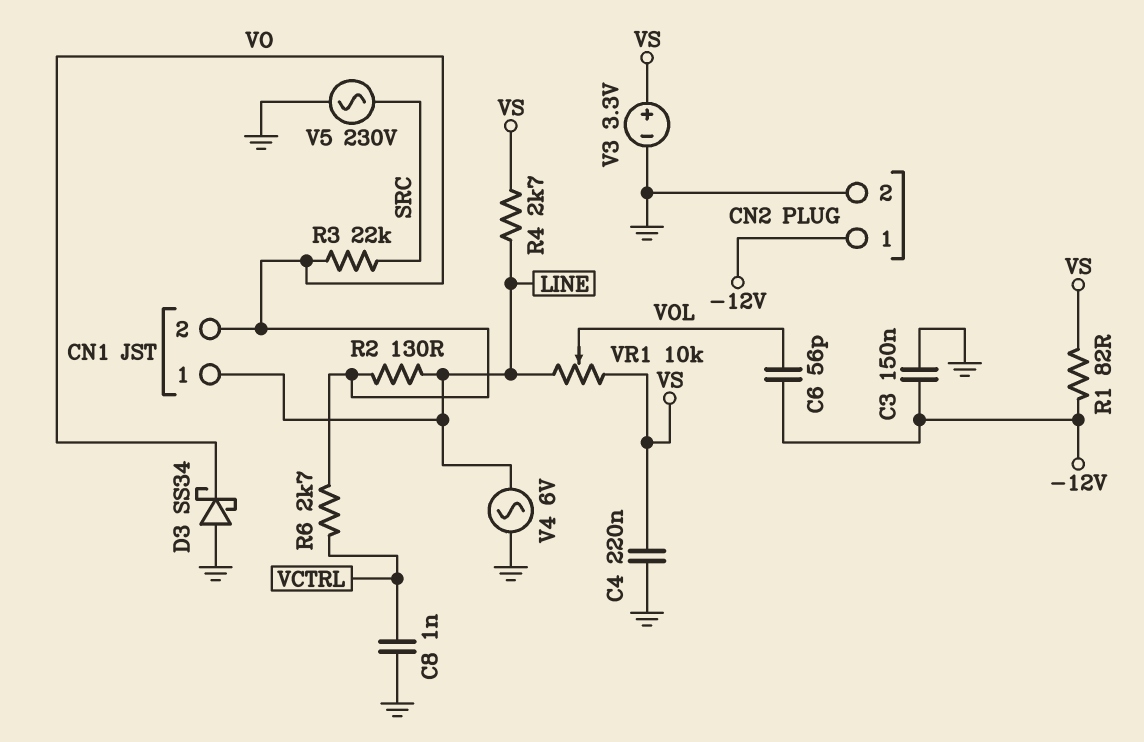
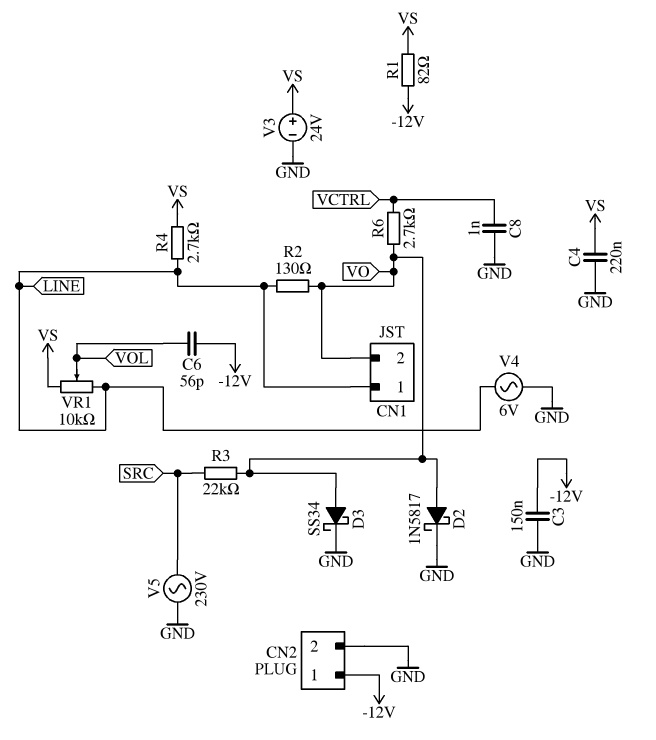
D2: none -> schottky 1N5817 (A VO, K GND)
D3: schottky SS34 (A GND, K VO) -> schottky SS34 (A VO, K GND)
V3: 3.3V (plus VS, minus GND) -> 24V (plus VS, minus GND)

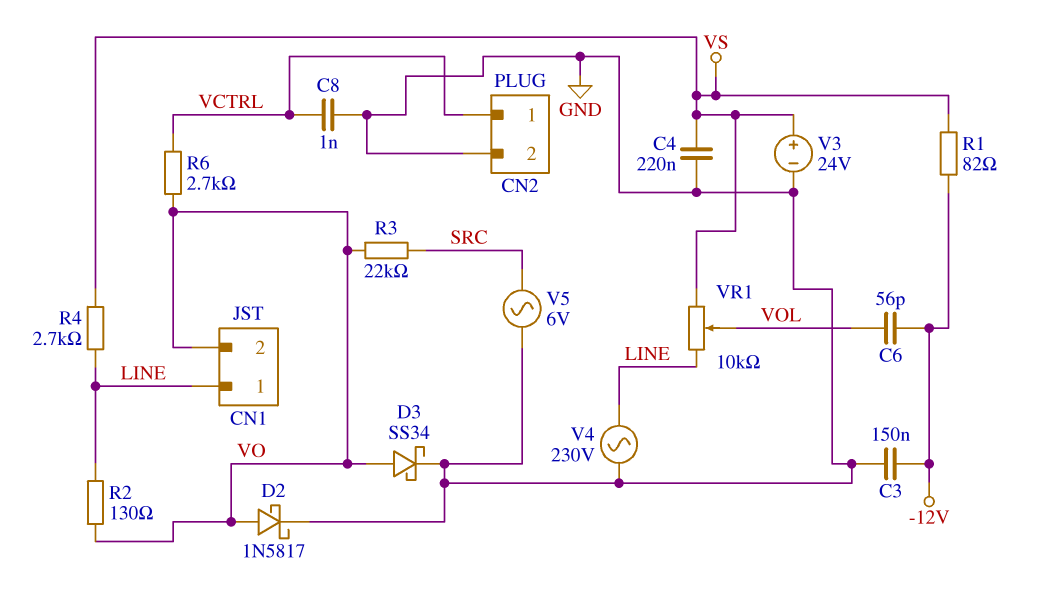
CN2 pin 1: -12V -> VCTRL
V4: AC 6V (GND, LINE) -> AC 230V (GND, LINE)
V5: AC 230V (GND, SRC) -> AC 6V (GND, SRC)

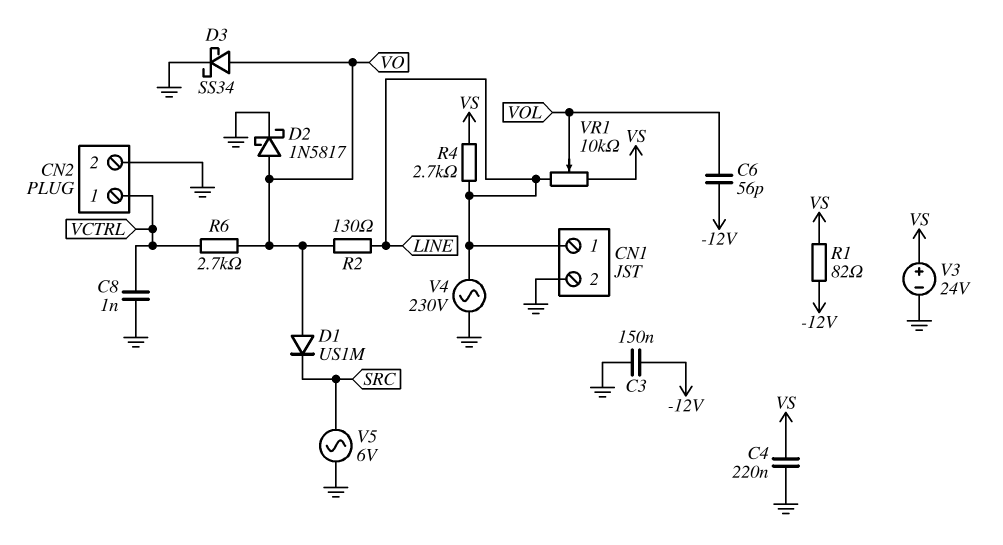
CN1 pin 2: VO -> GND
D1: none -> diode US1M (A VO, K SRC)
R3: 22k (SRC, VO) -> none

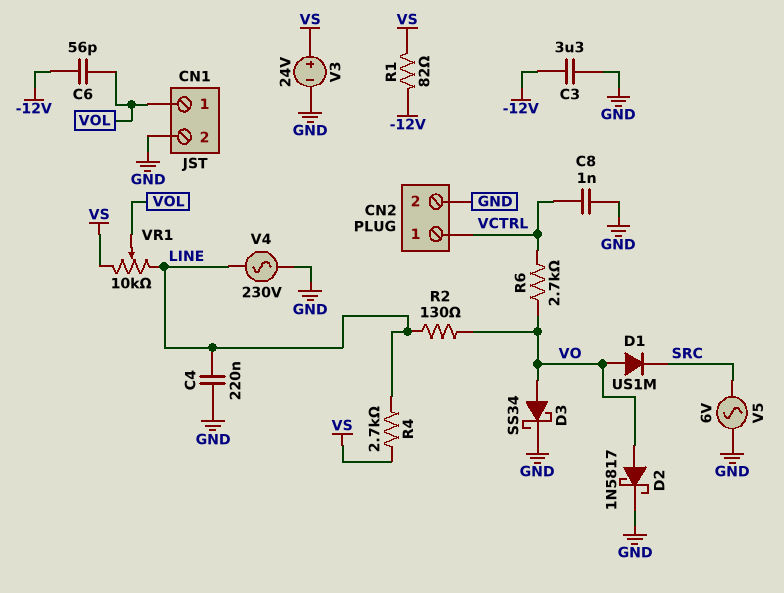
C3: 150nF (-12V, GND) -> 3.3uF (-12V, GND)
C4: 220nF (GND, VS) -> 220nF (GND, LINE)
CN1 pin 1: LINE -> VOL

